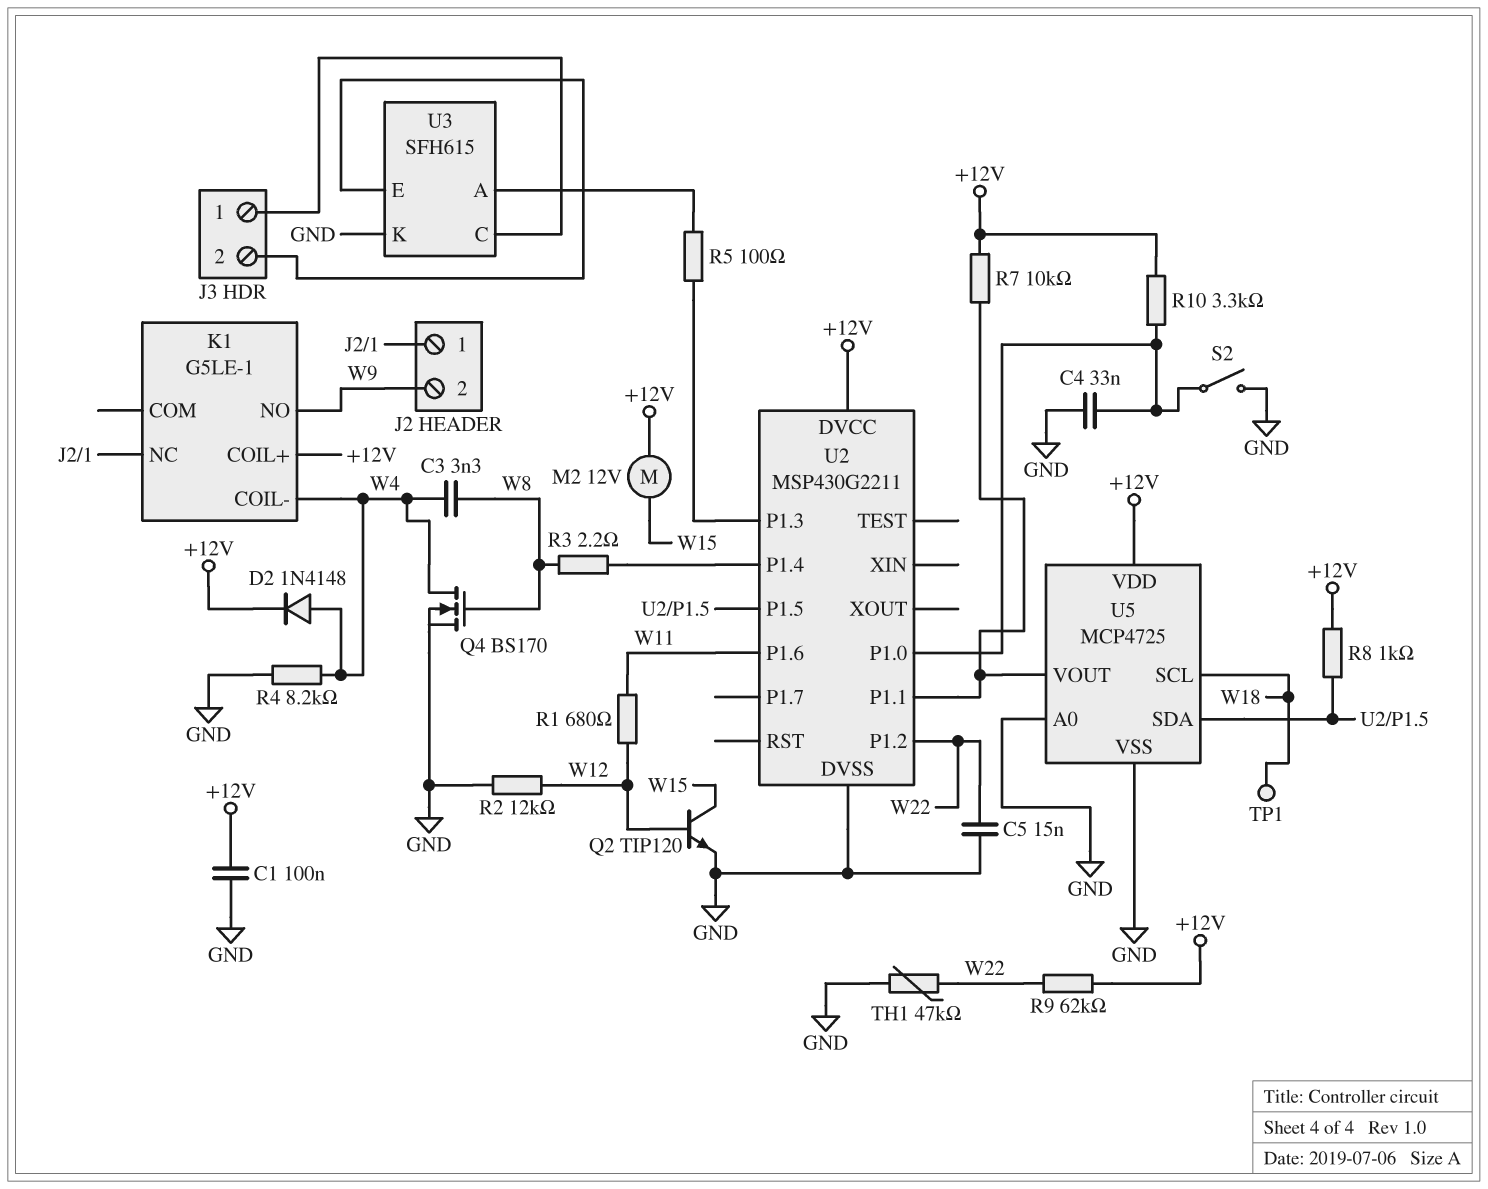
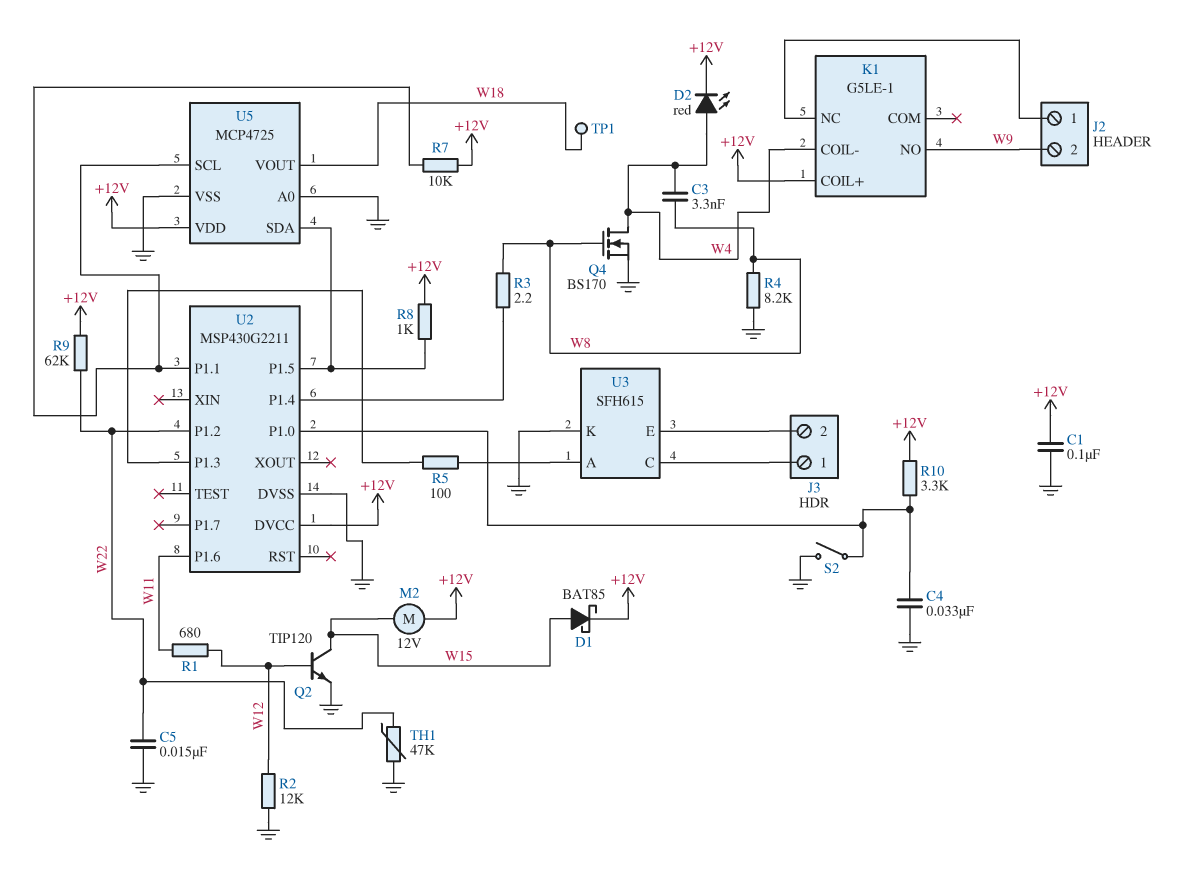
D1: none -> schottky BAT85 (A W15, K +12V)
D2: diode 1N4148 (A W4, K +12V) -> LED red (A W4, K +12V)
R4: 8.2k (GND, W4) -> 8.2k (GND, W8)
U5 pin SCL: W18 -> U2/P1.1
U5 pin VOUT: U2/P1.1 -> W18

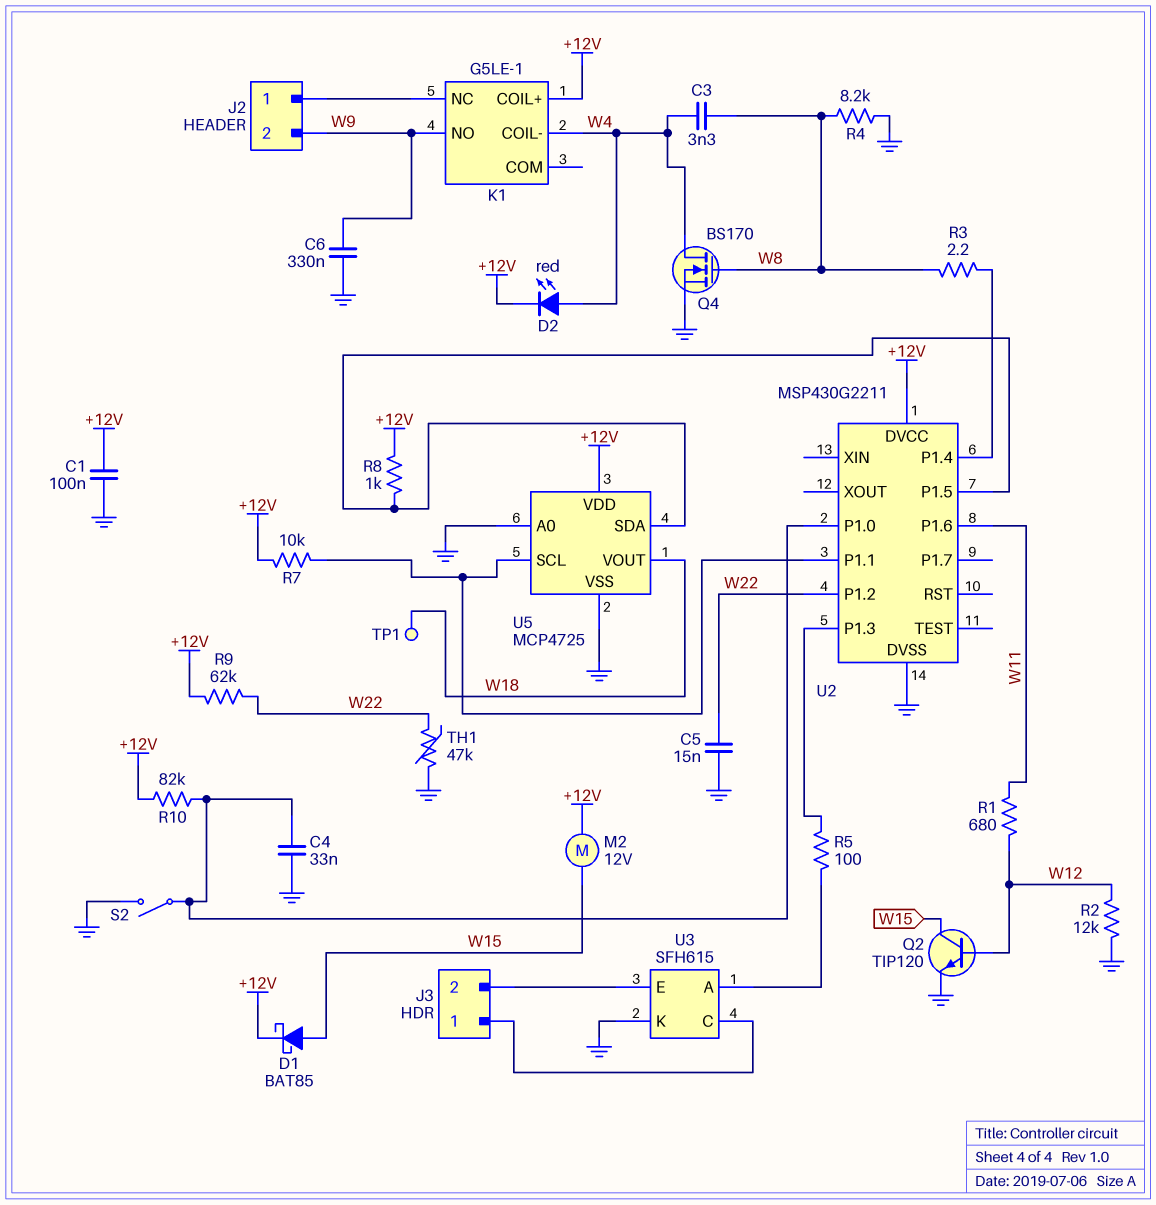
C6: none -> 330nF (GND, W9)
R10: 3.3k (+12V, U2/P1.0) -> 82k (+12V, U2/P1.0)

